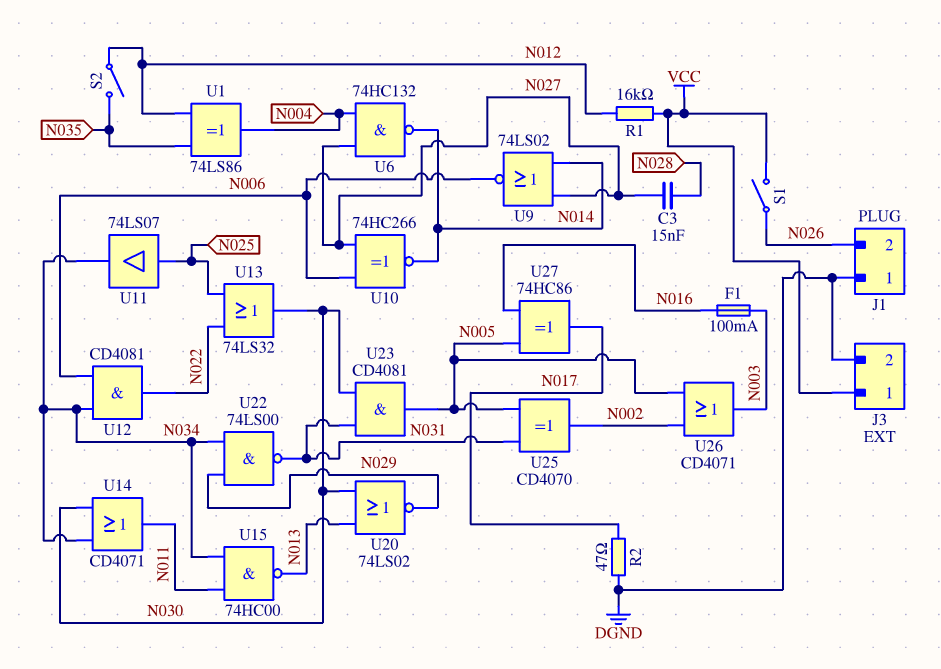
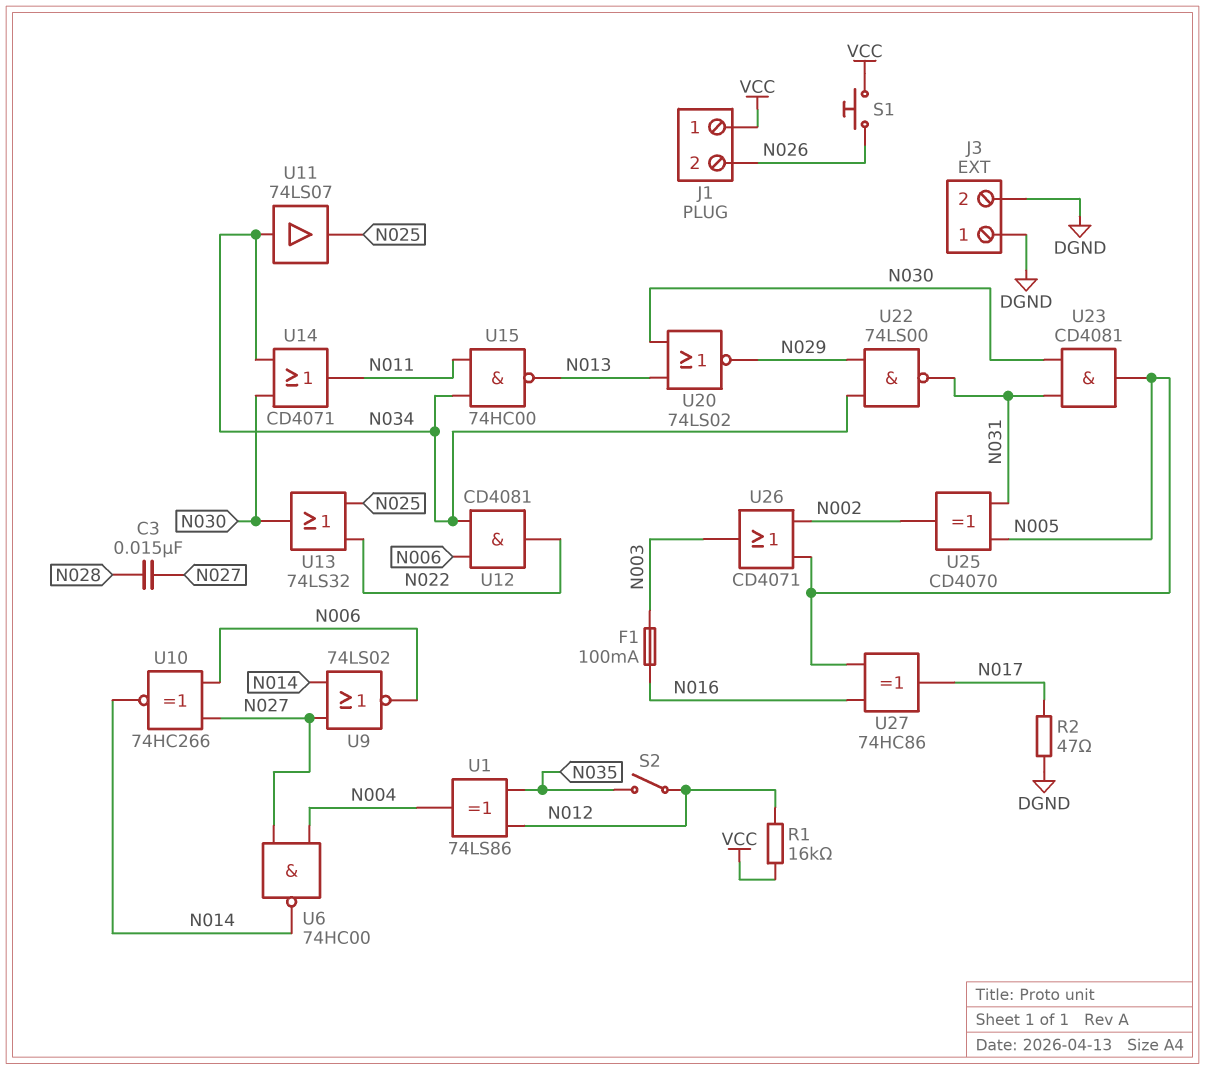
J1 pin 1: DGND -> VCC
J3 pin 1: VCC -> DGND
S1: switch (N026, VCC) -> button (N026, VCC)
U6: NAND 74HC132 (in N004, in N027, out N014) -> NAND 74HC00 (in N004, in N027, out N014)
U11: buffer 74LS07 (in N025, out N034) -> buffer 74LS07 (in N034, out N025)

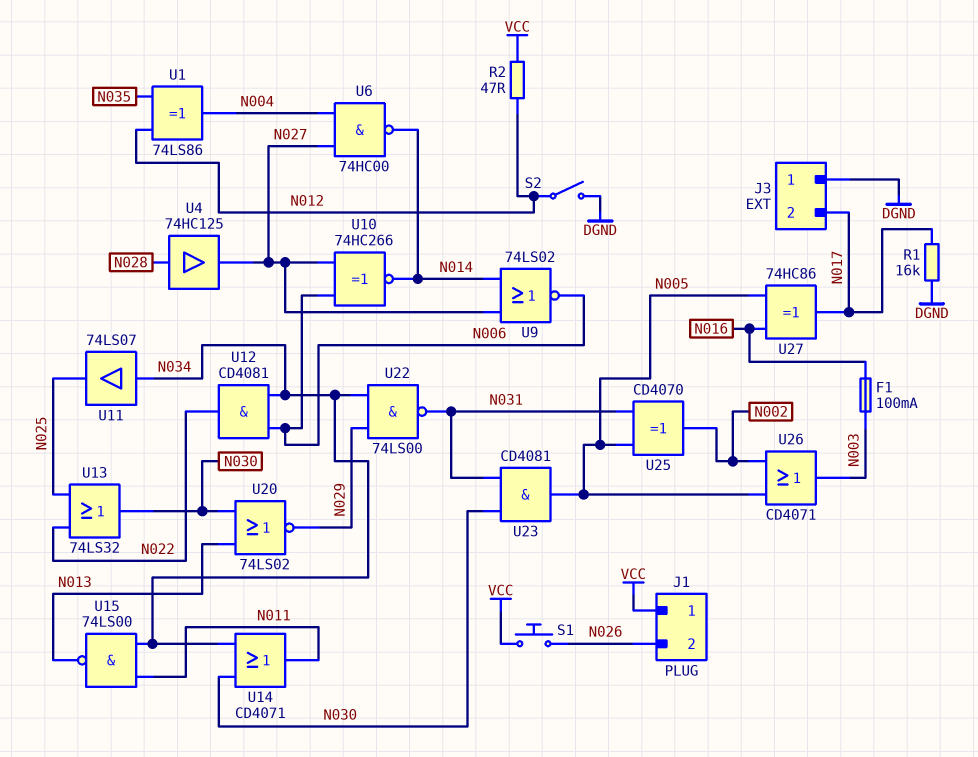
C3: 15nF (N027, N028) -> none
J3 pin 2: DGND -> N017
R1: 16k (N012, VCC) -> 16k (DGND, N017)
R2: 47 (DGND, N017) -> 47 (N012, VCC)
S2: switch (N012, N035) -> switch (DGND, N012)
U4: none -> buffer 74HC125 (in N028, out N027)
U15: NAND 74HC00 (in N011, in N034, out N013) -> NAND 74LS00 (in N011, in N034, out N013)

